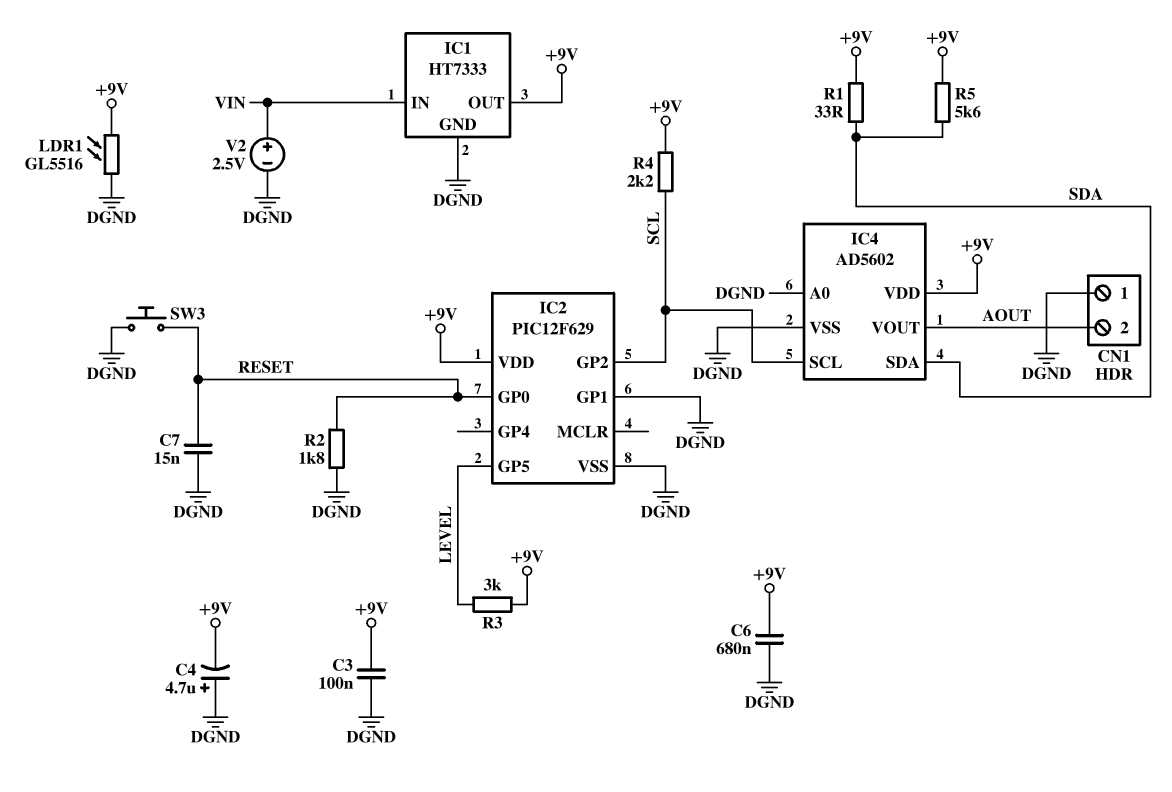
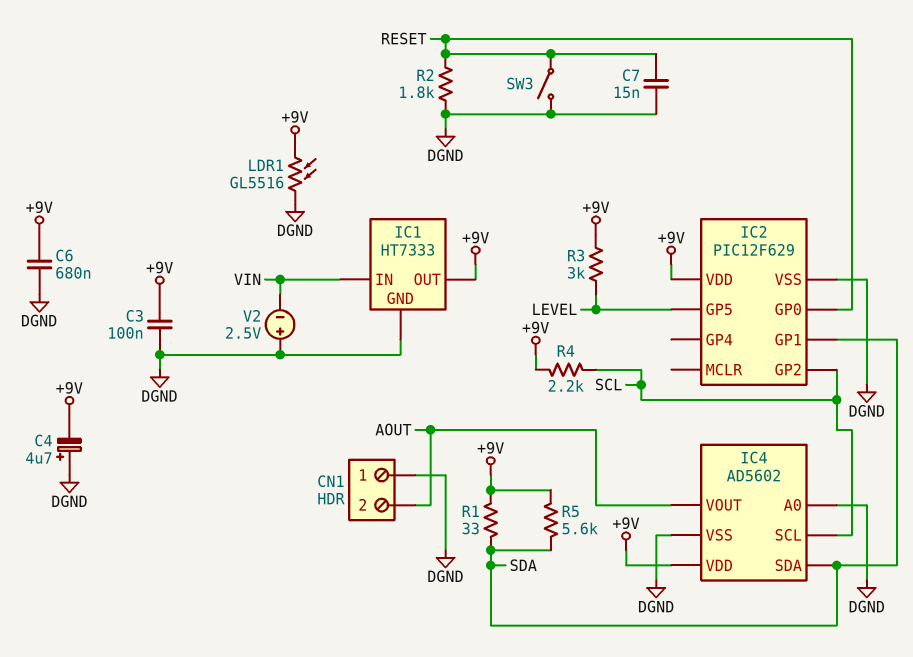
IC2 pin GP1: DGND -> SDA
SW3: button (DGND, RESET) -> switch (DGND, RESET)
V2: 2.5V (plus VIN, minus DGND) -> 2.5V (plus DGND, minus VIN)

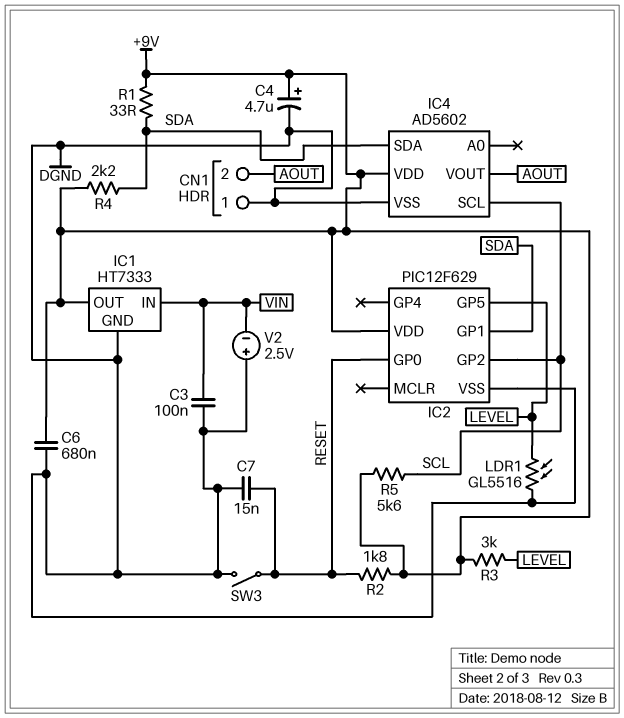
C3: 100nF (+9V, DGND) -> 100nF (DGND, VIN)
C4: 4.7uF (plus DGND, minus +9V) -> 4.7uF (plus +9V, minus DGND)
IC4 pin A0: DGND -> none
LDR1: GL5516 (+9V, DGND) -> GL5516 (DGND, LEVEL)
R2: 1.8k (DGND, RESET) -> 1.8k (+9V, RESET)
R4: 2.2k (+9V, SCL) -> 2.2k (+9V, SDA)
R5: 5.6k (+9V, SDA) -> 5.6k (+9V, SCL)

